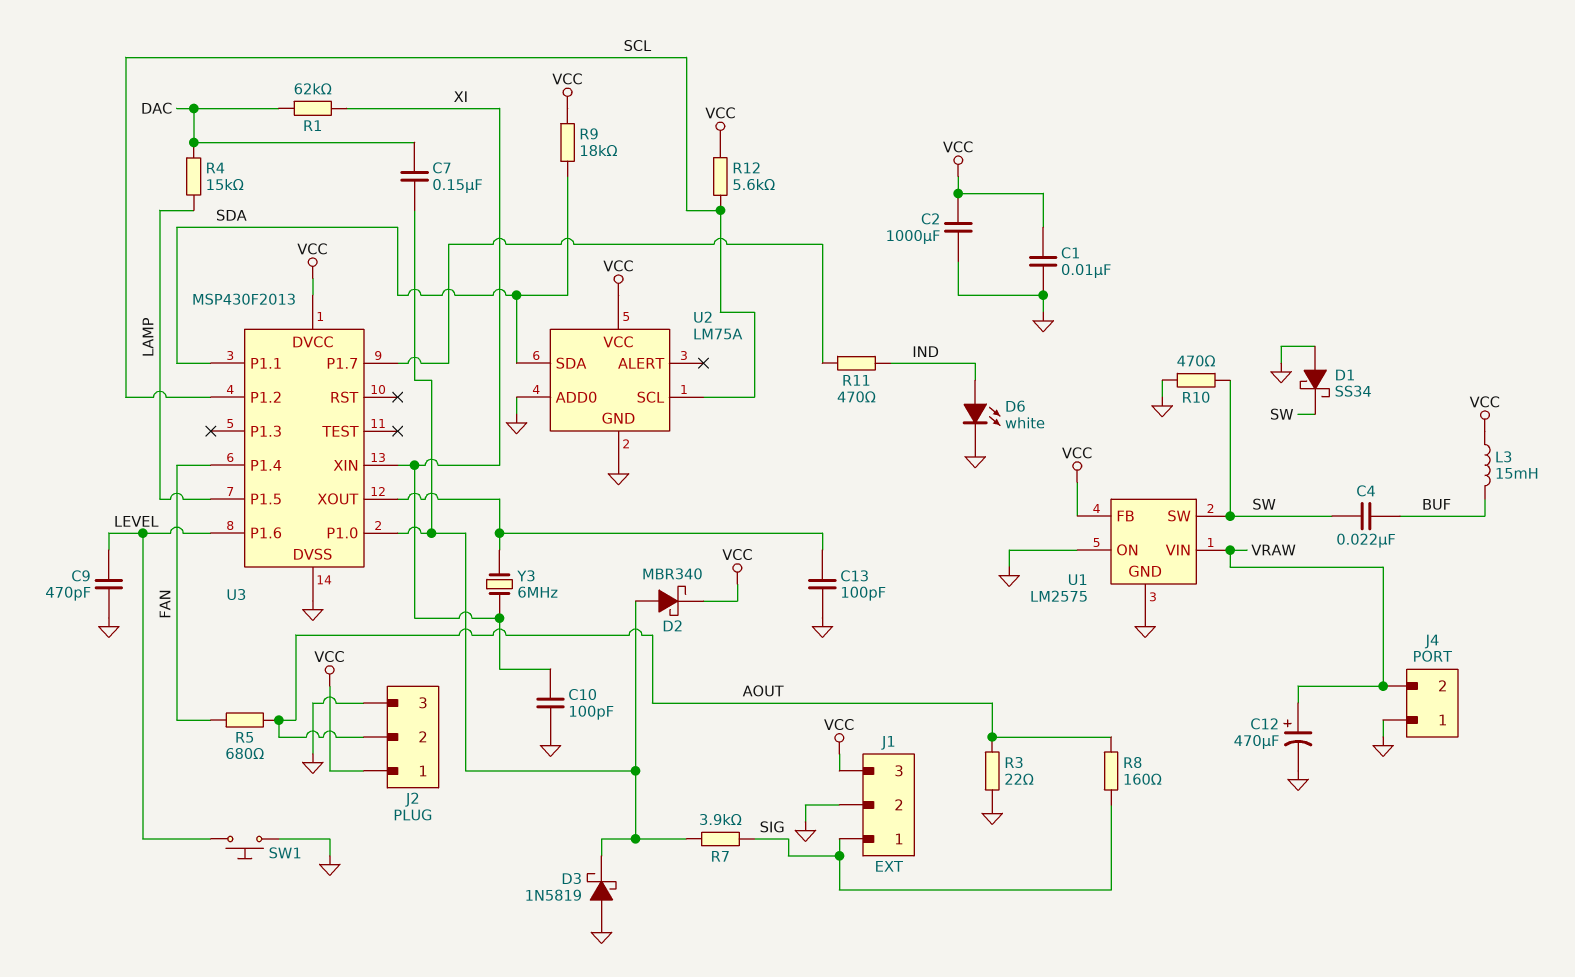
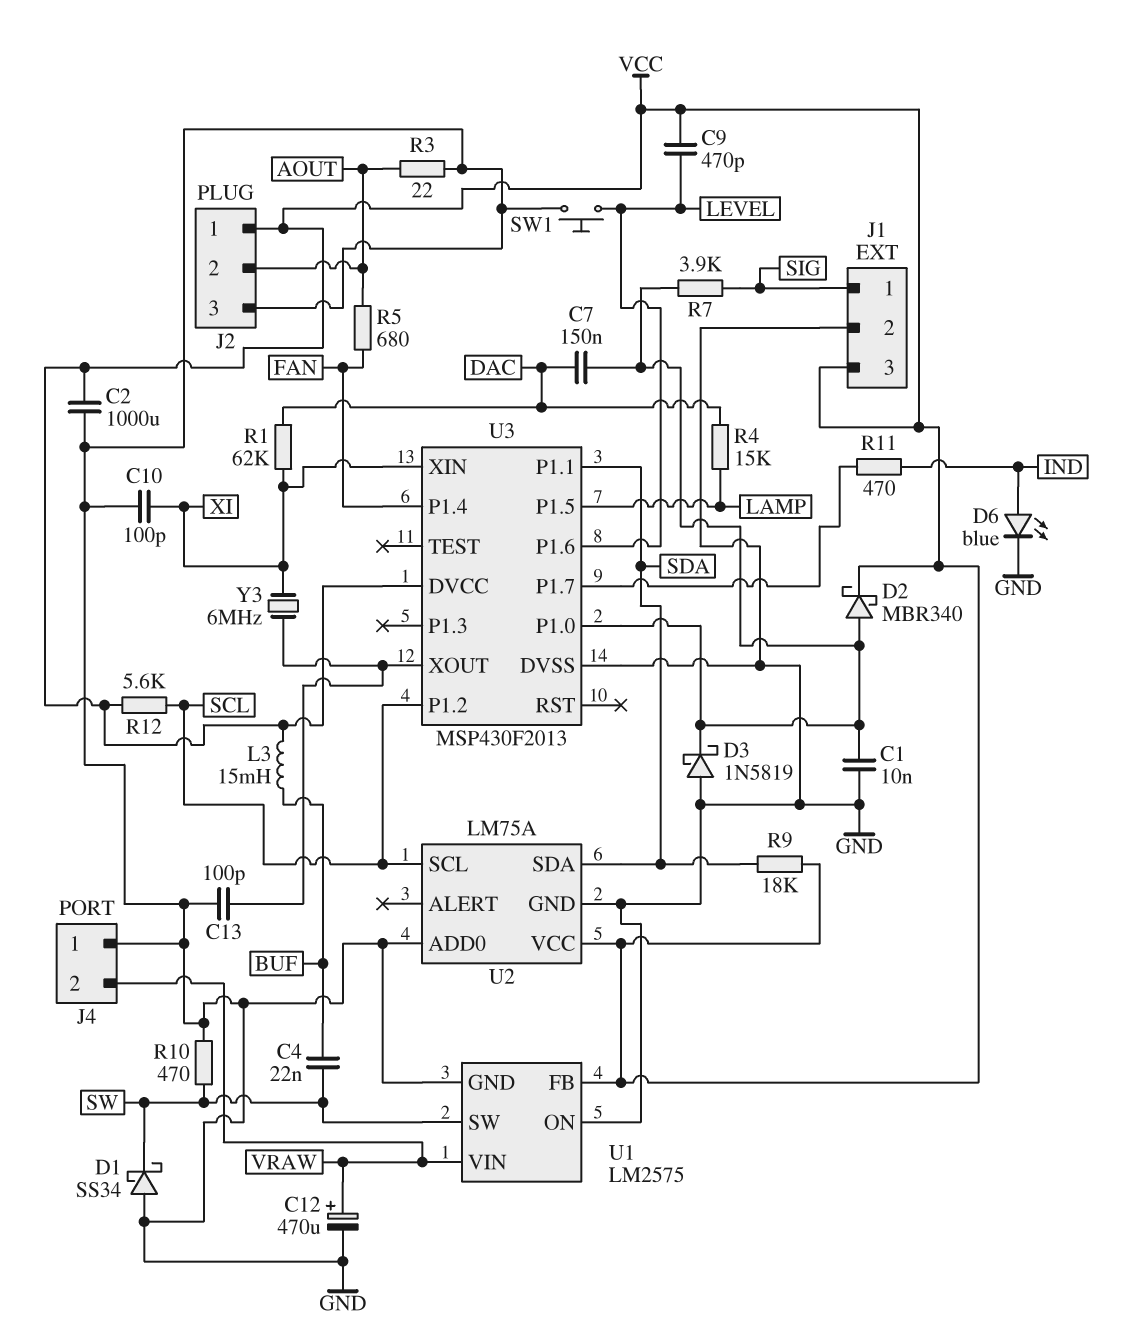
C1: 10nF (GND, VCC) -> 10nF (GND, U3/P1.0)
C9: 470pF (GND, LEVEL) -> 470pF (LEVEL, VCC)
D6: LED white (A IND, K GND) -> LED blue (A IND, K GND)
R8: 160 (AOUT, SIG) -> none

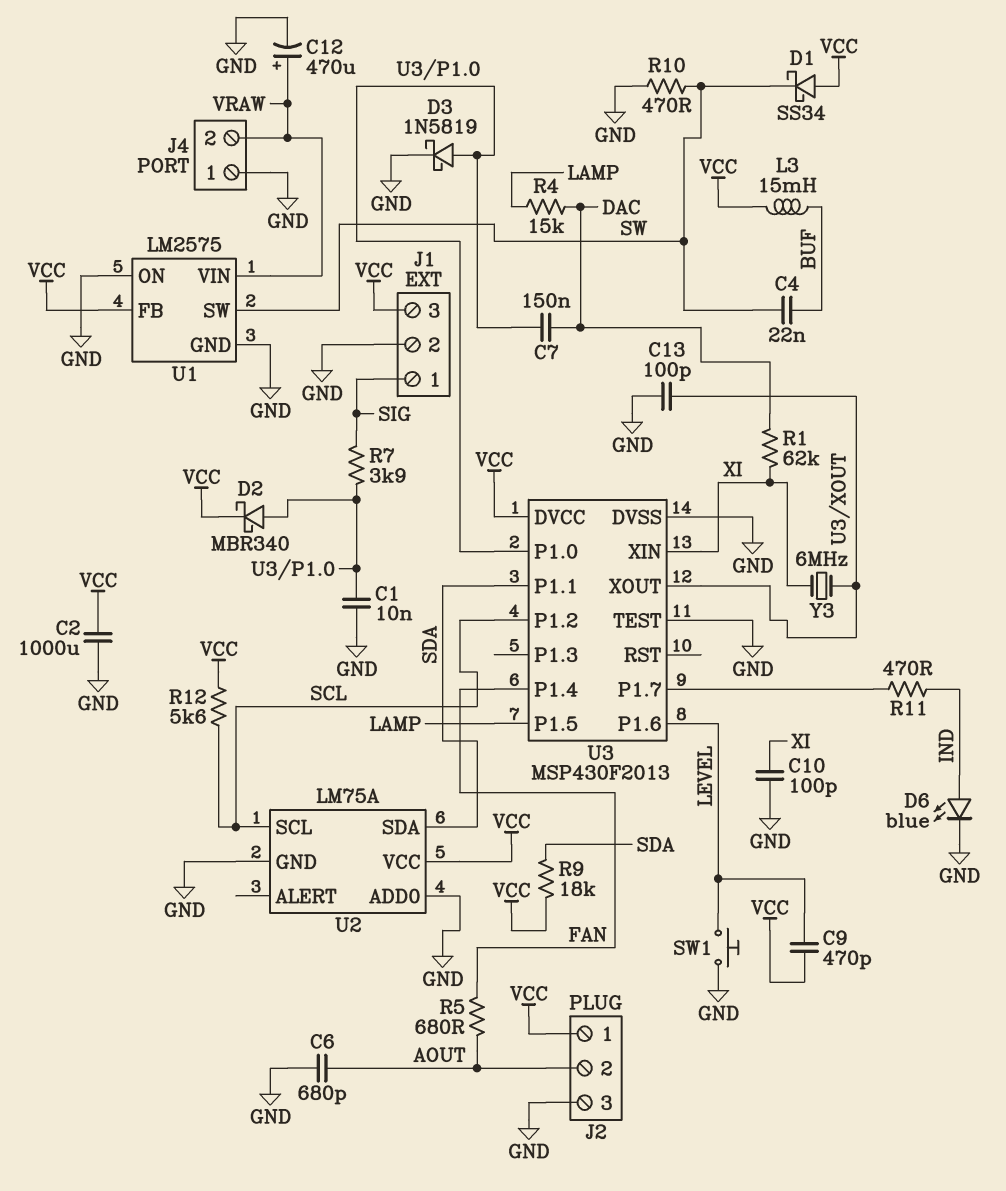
C6: none -> 680pF (AOUT, GND)
D1: schottky SS34 (A GND, K SW) -> schottky SS34 (A VCC, K SW)
D3: schottky 1N5819 (A GND, K U3/P1.0) -> schottky 1N5819 (A U3/P1.0, K GND)
R3: 22 (AOUT, GND) -> none
U3 pin TEST: none -> GND

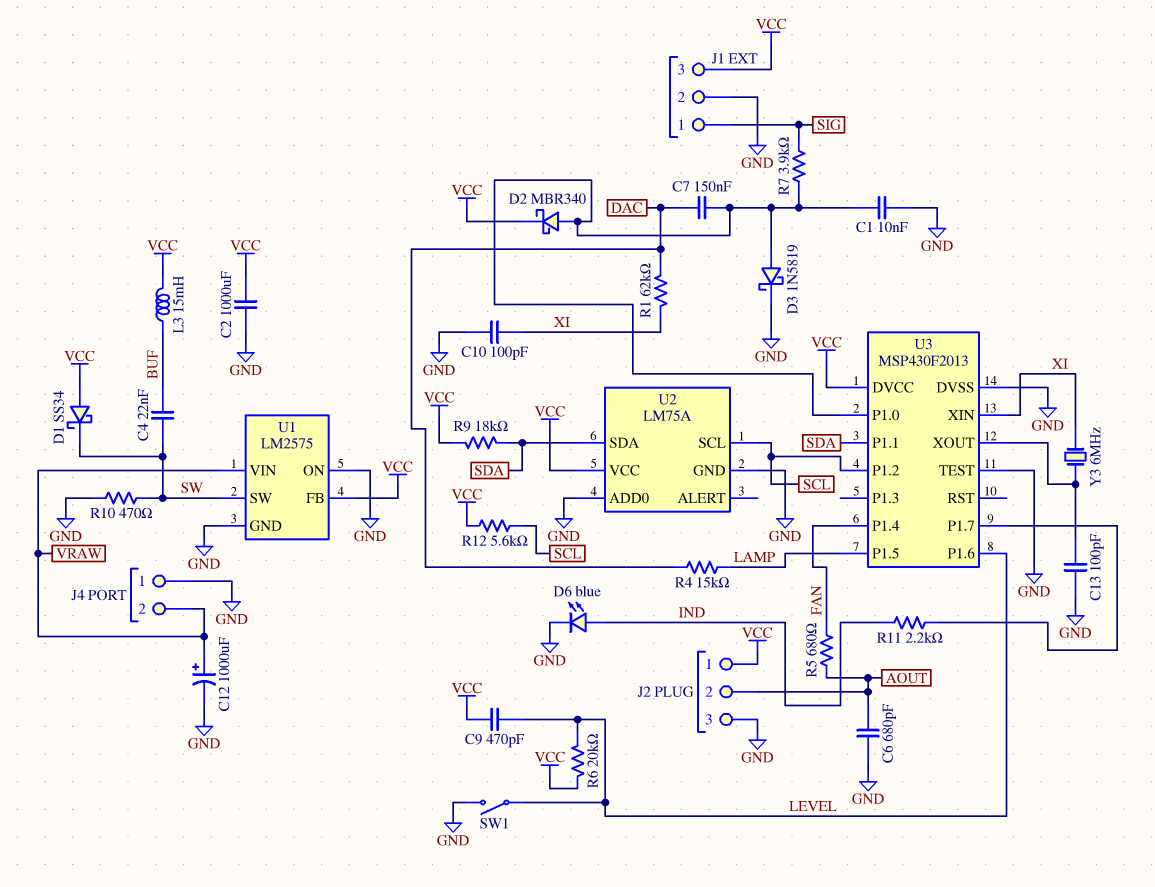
C12: 470uF (plus VRAW, minus GND) -> 1000uF (plus VRAW, minus GND)
R6: none -> 20k (LEVEL, VCC)
R11: 470 (IND, U3/P1.7) -> 2.2k (IND, U3/P1.7)
SW1: button (GND, LEVEL) -> switch (GND, LEVEL)

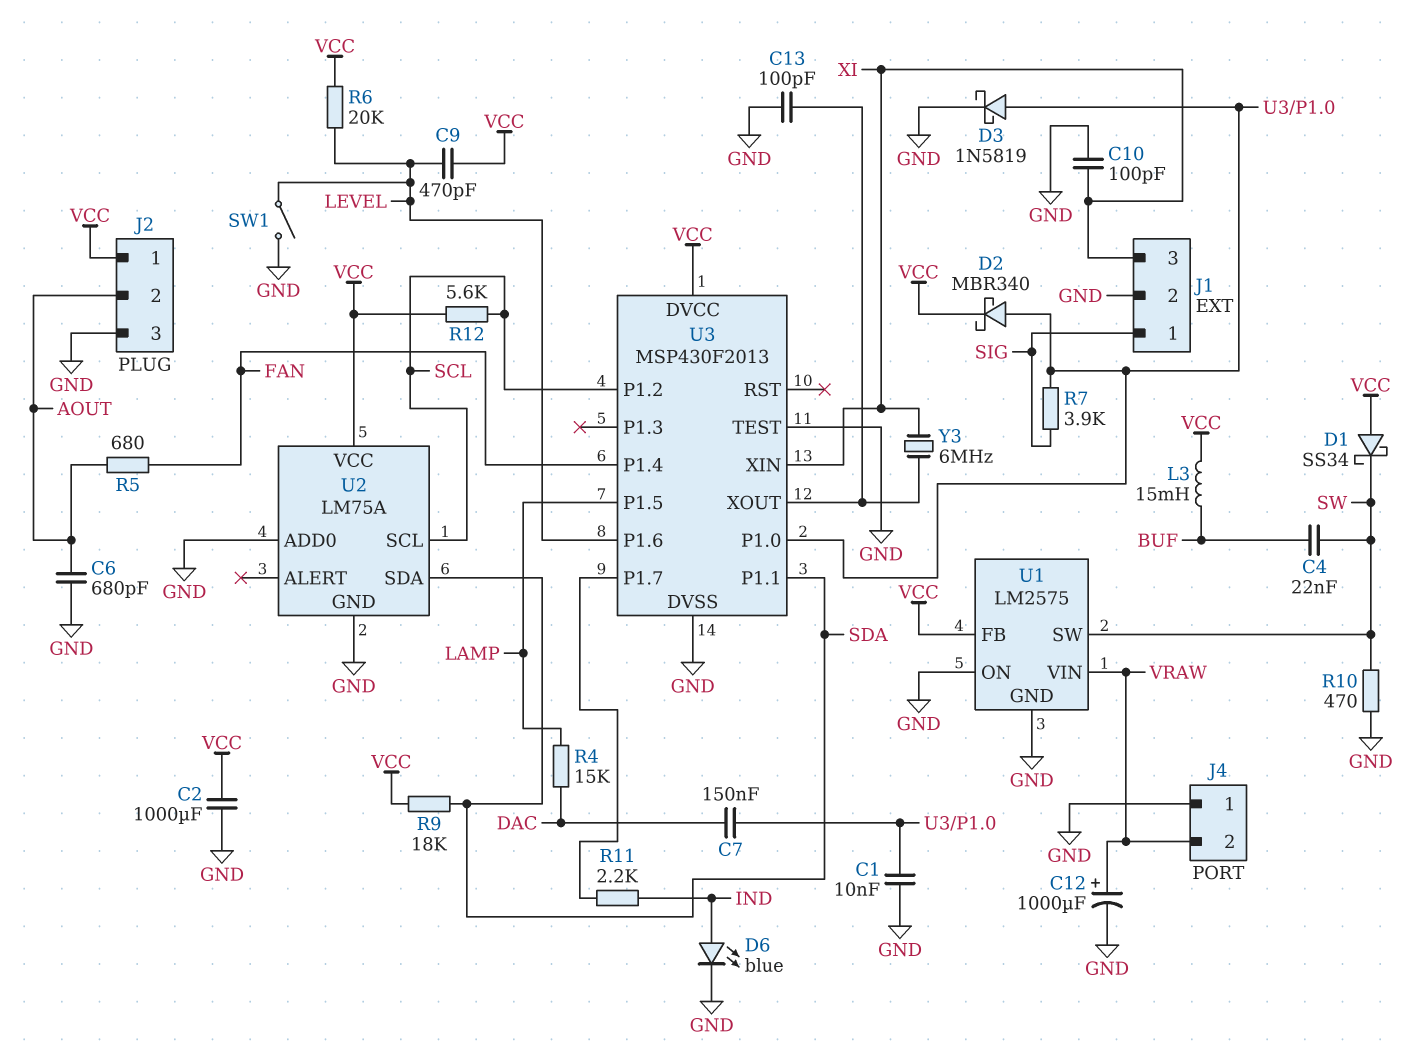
J1 pin 3: VCC -> XI
R1: 62k (DAC, XI) -> none

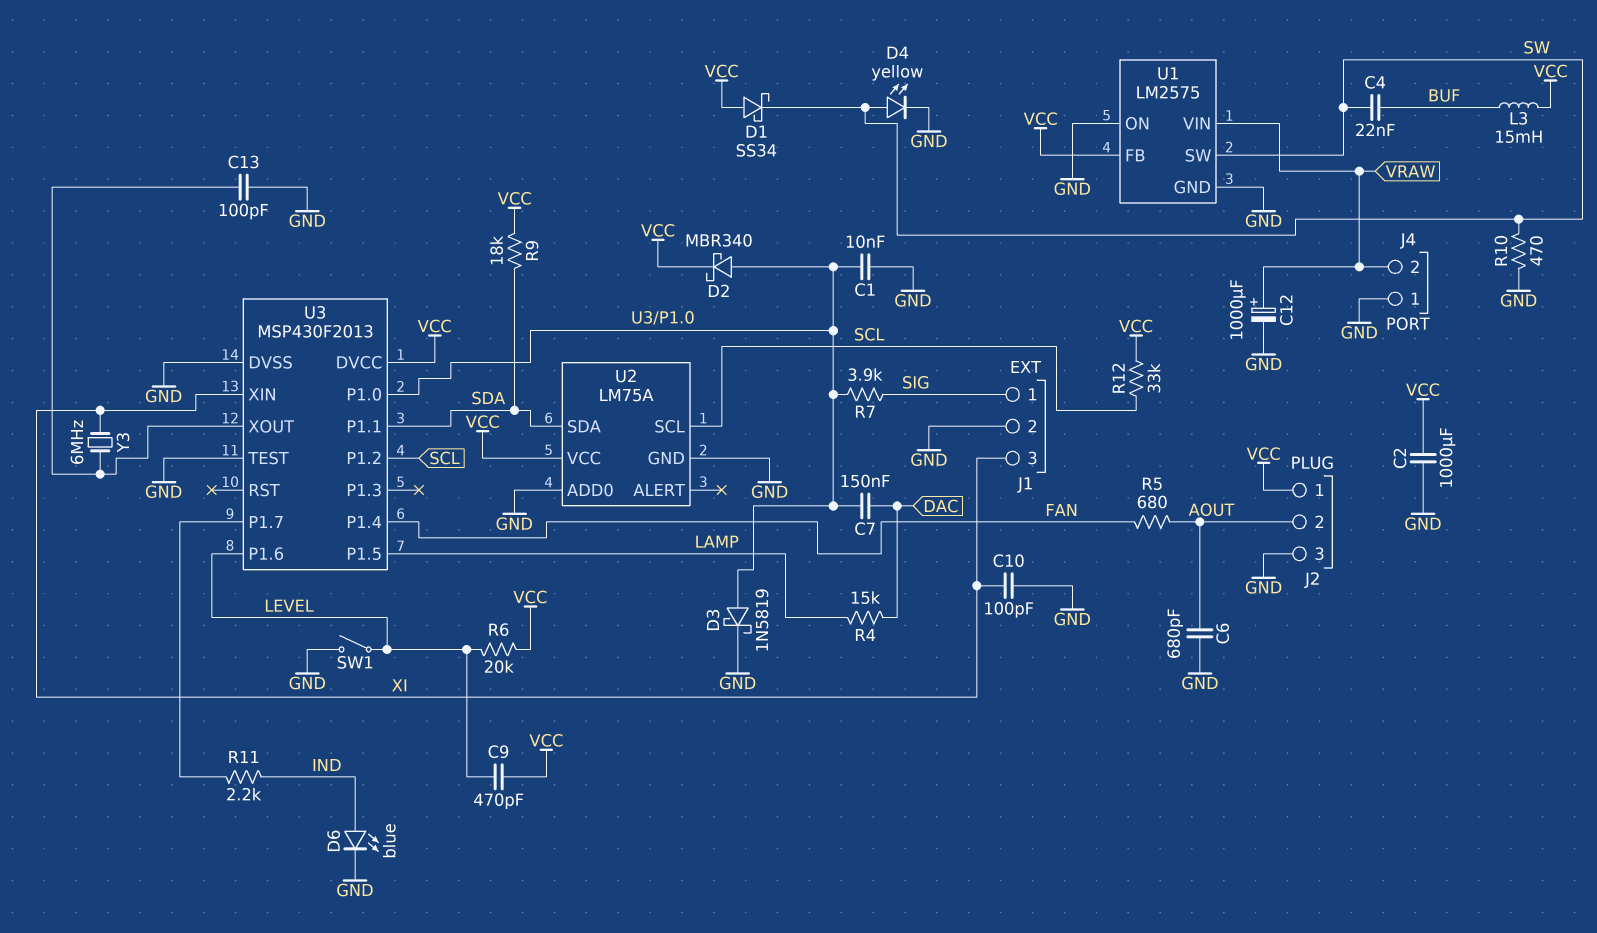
D4: none -> LED yellow (A SW, K GND)
R12: 5.6k (SCL, VCC) -> 33k (SCL, VCC)

